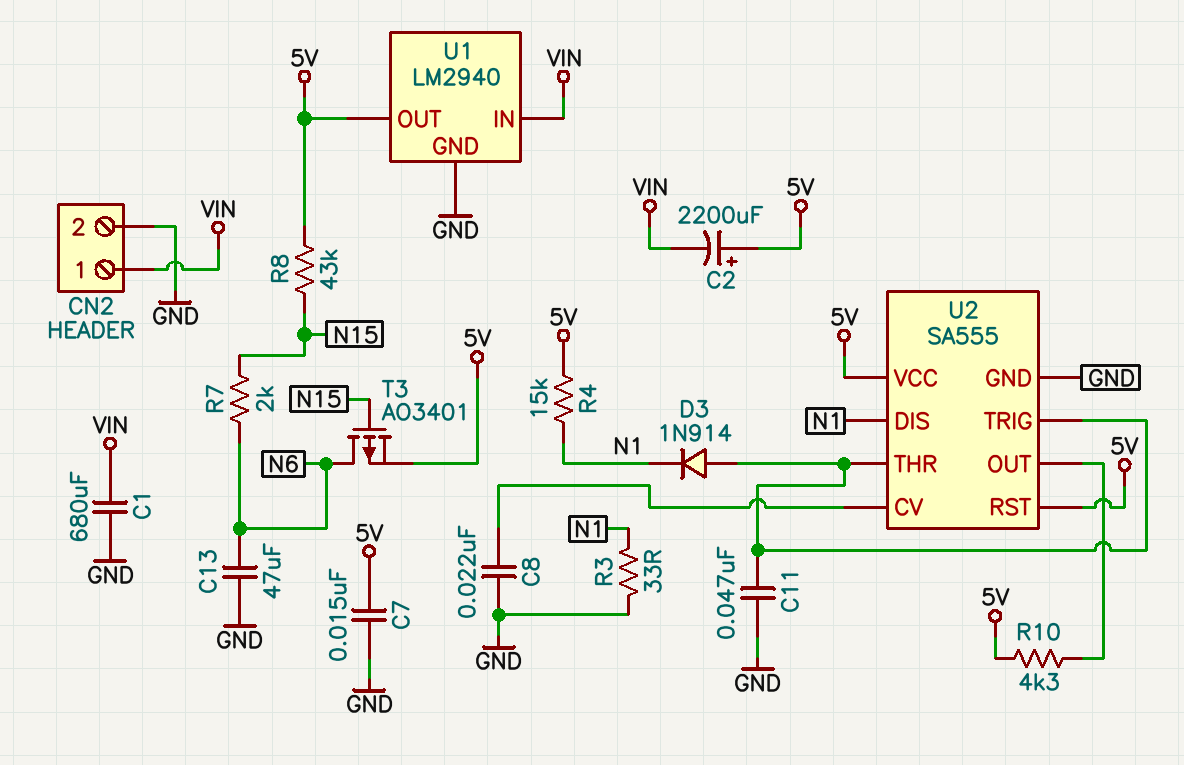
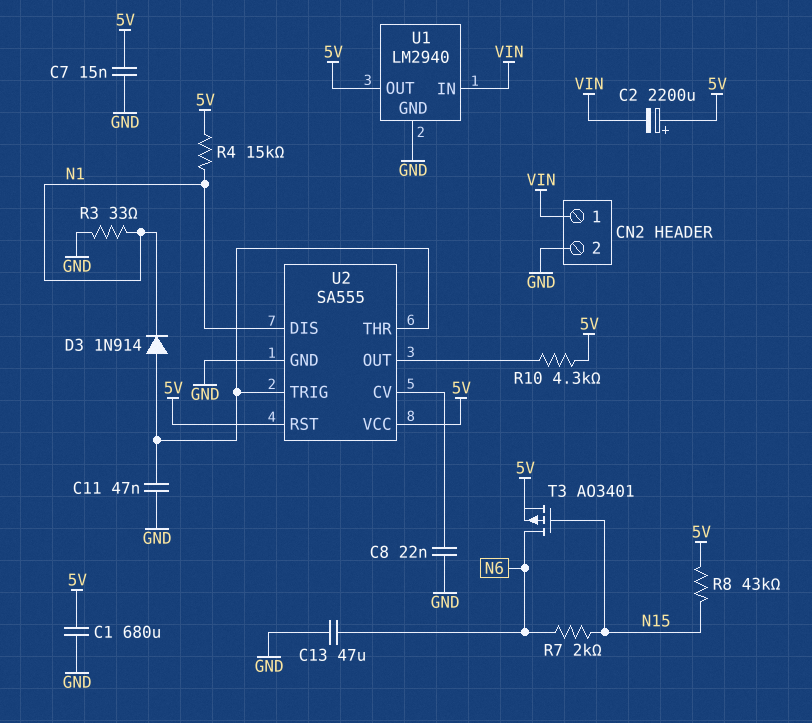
C1: 680uF (GND, VIN) -> 680uF (5V, GND)

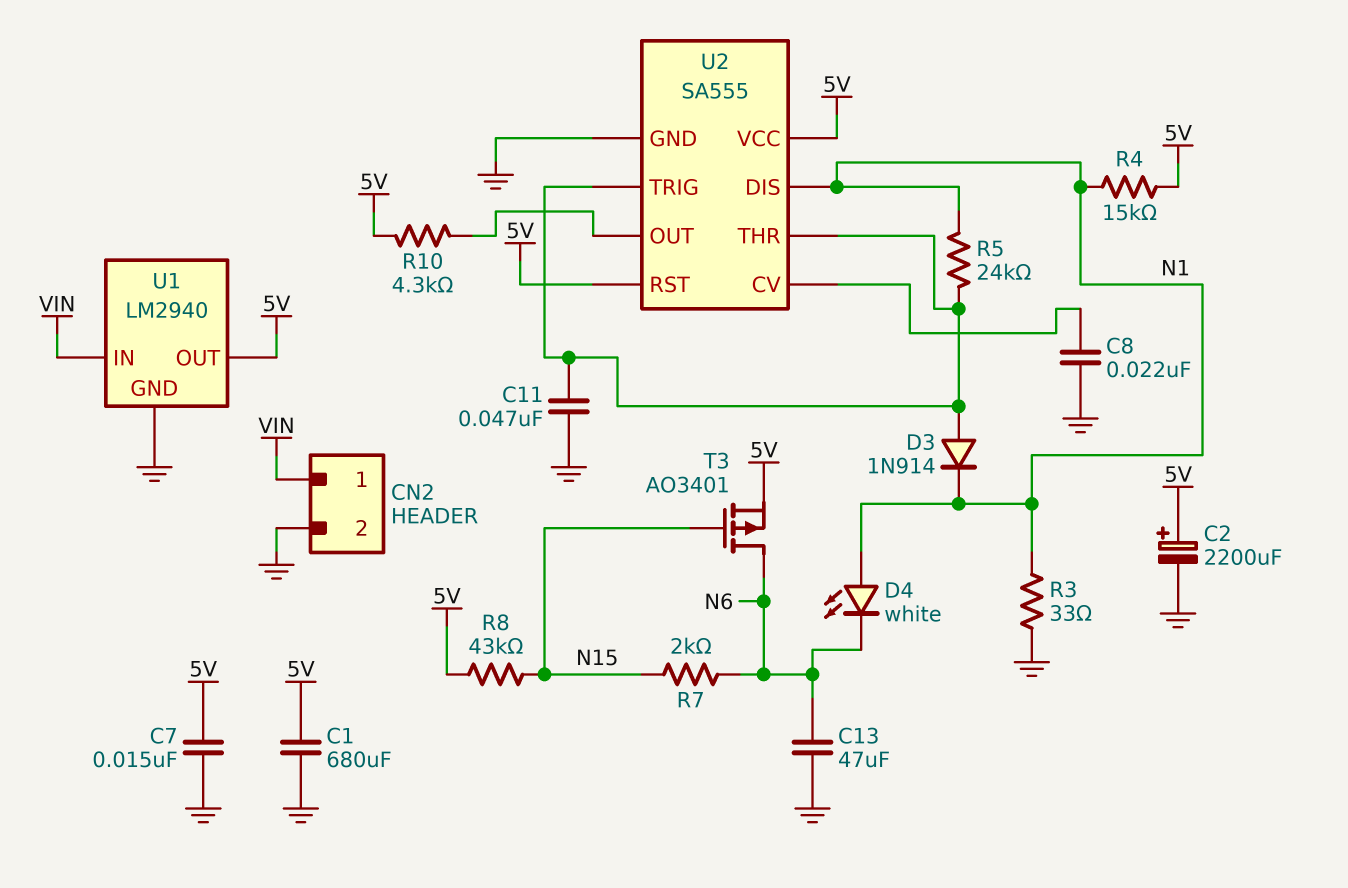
C2: 2200uF (plus 5V, minus VIN) -> 2200uF (plus 5V, minus GND)
D4: none -> LED white (A N1, K N6)
R5: none -> 24k (N1, U2/THR)

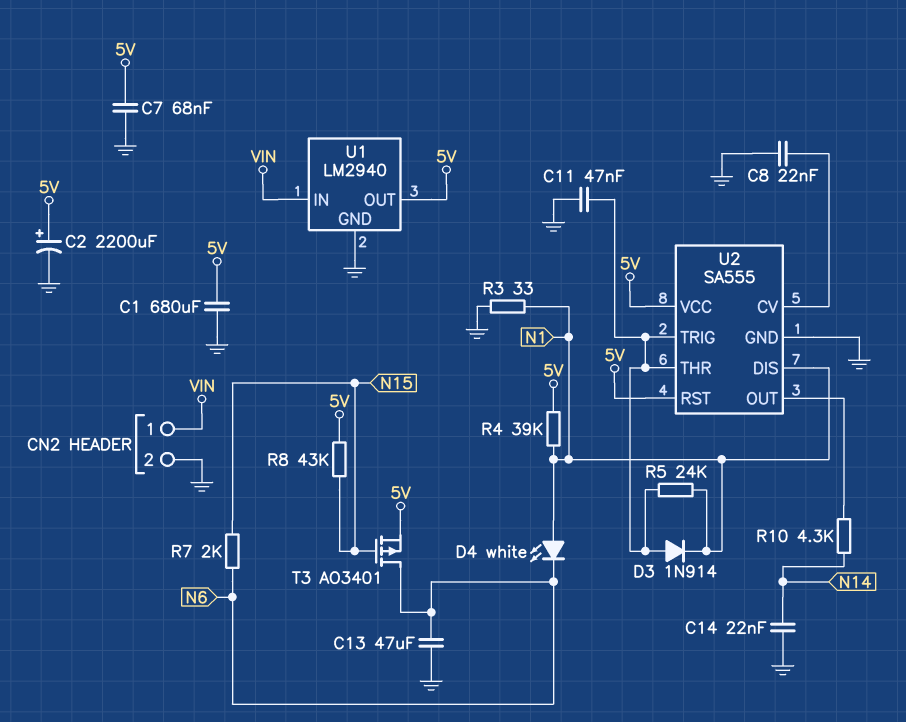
C7: 15nF (5V, GND) -> 68nF (5V, GND)
C14: none -> 22nF (GND, N14)
R4: 15k (5V, N1) -> 39k (5V, N1)
R10: 4.3k (5V, U2/OUT) -> 4.3k (N14, U2/OUT)

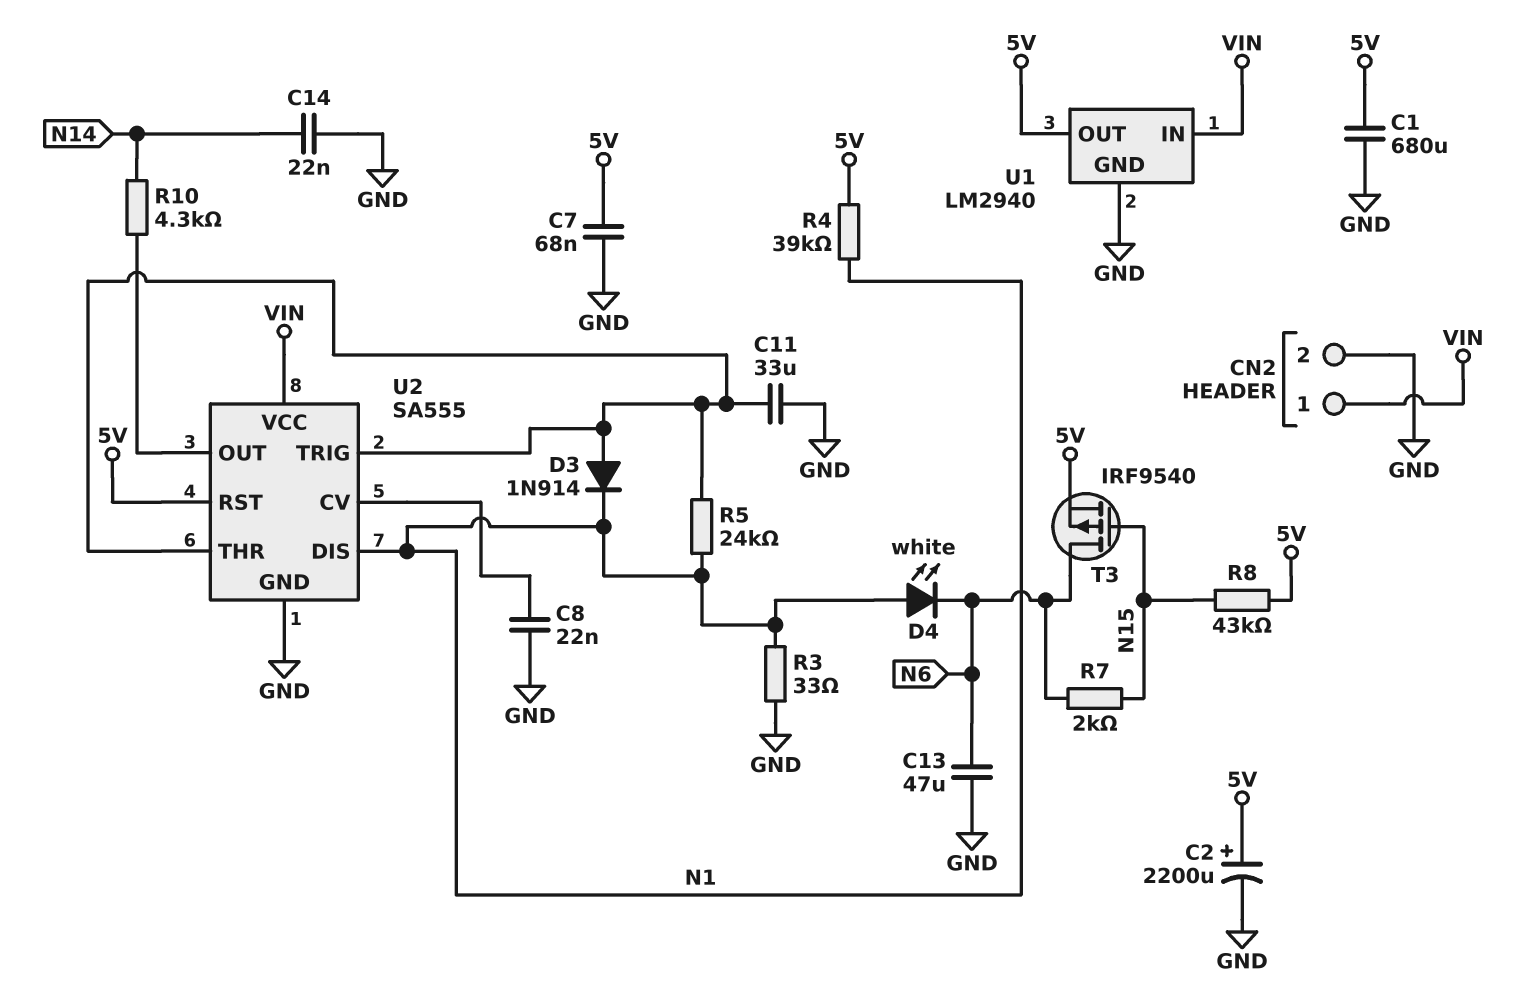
C11: 47nF (GND, U2/THR) -> 33uF (GND, U2/THR)
T3: PMOS AO3401 (G N15, D N6, S 5V) -> PMOS IRF9540 (G N15, D N6, S 5V)
U2 pin VCC: 5V -> VIN

